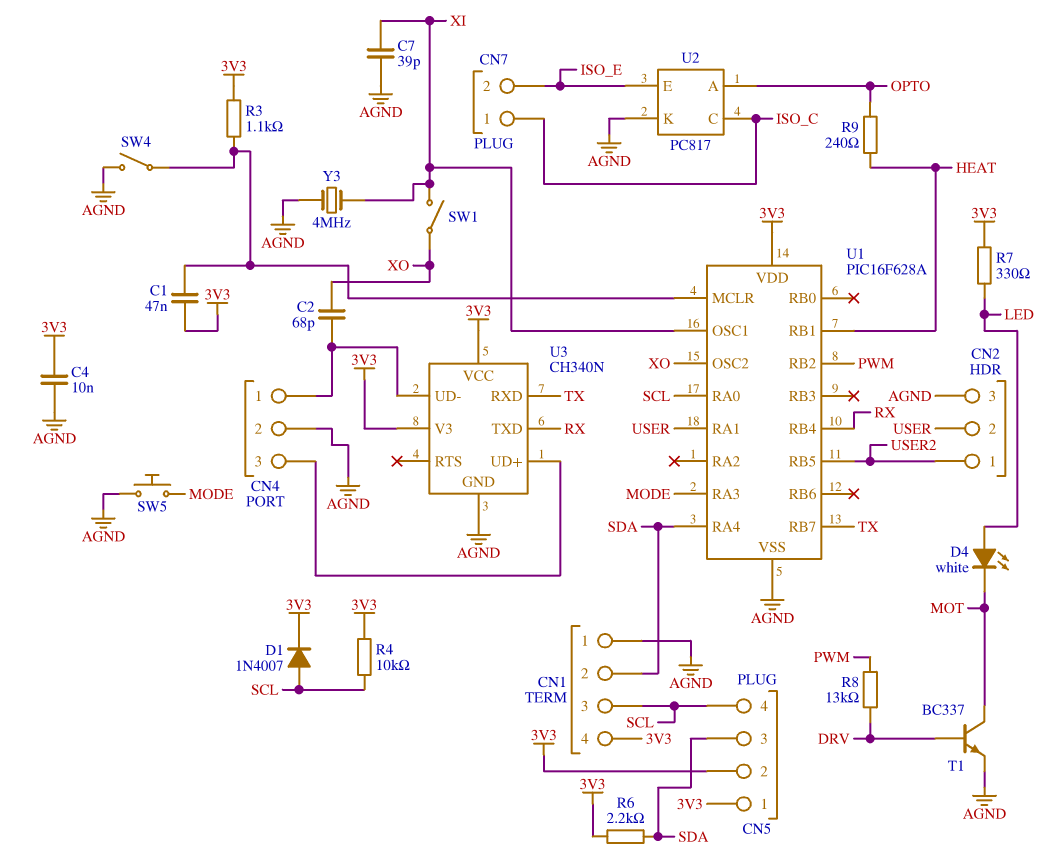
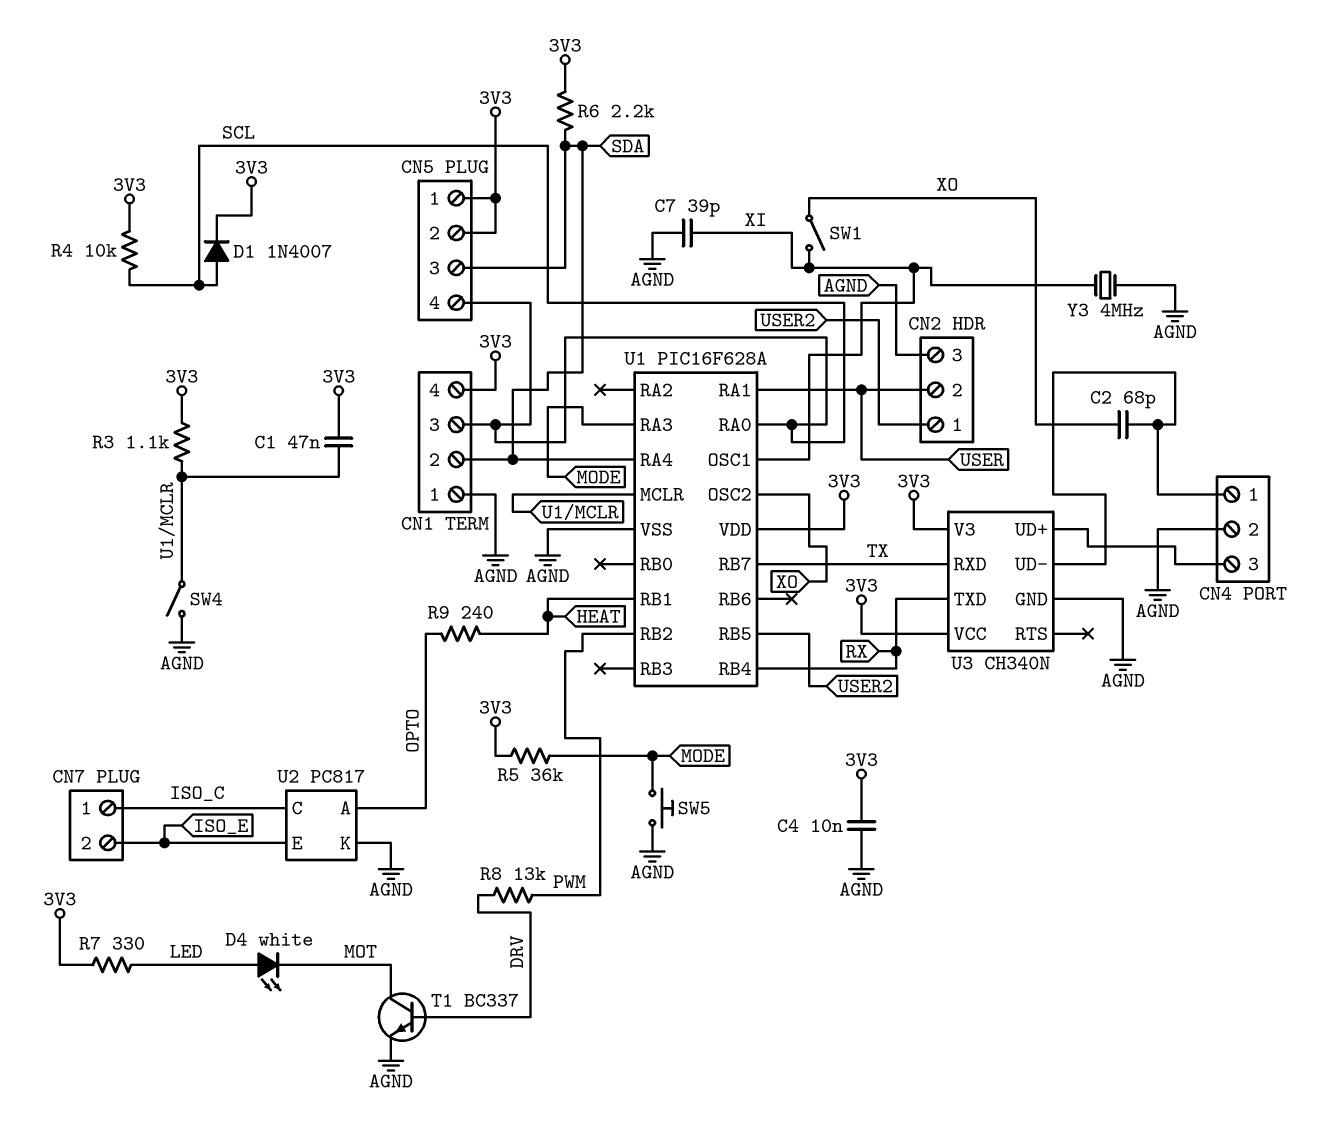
R5: none -> 36k (3V3, MODE)

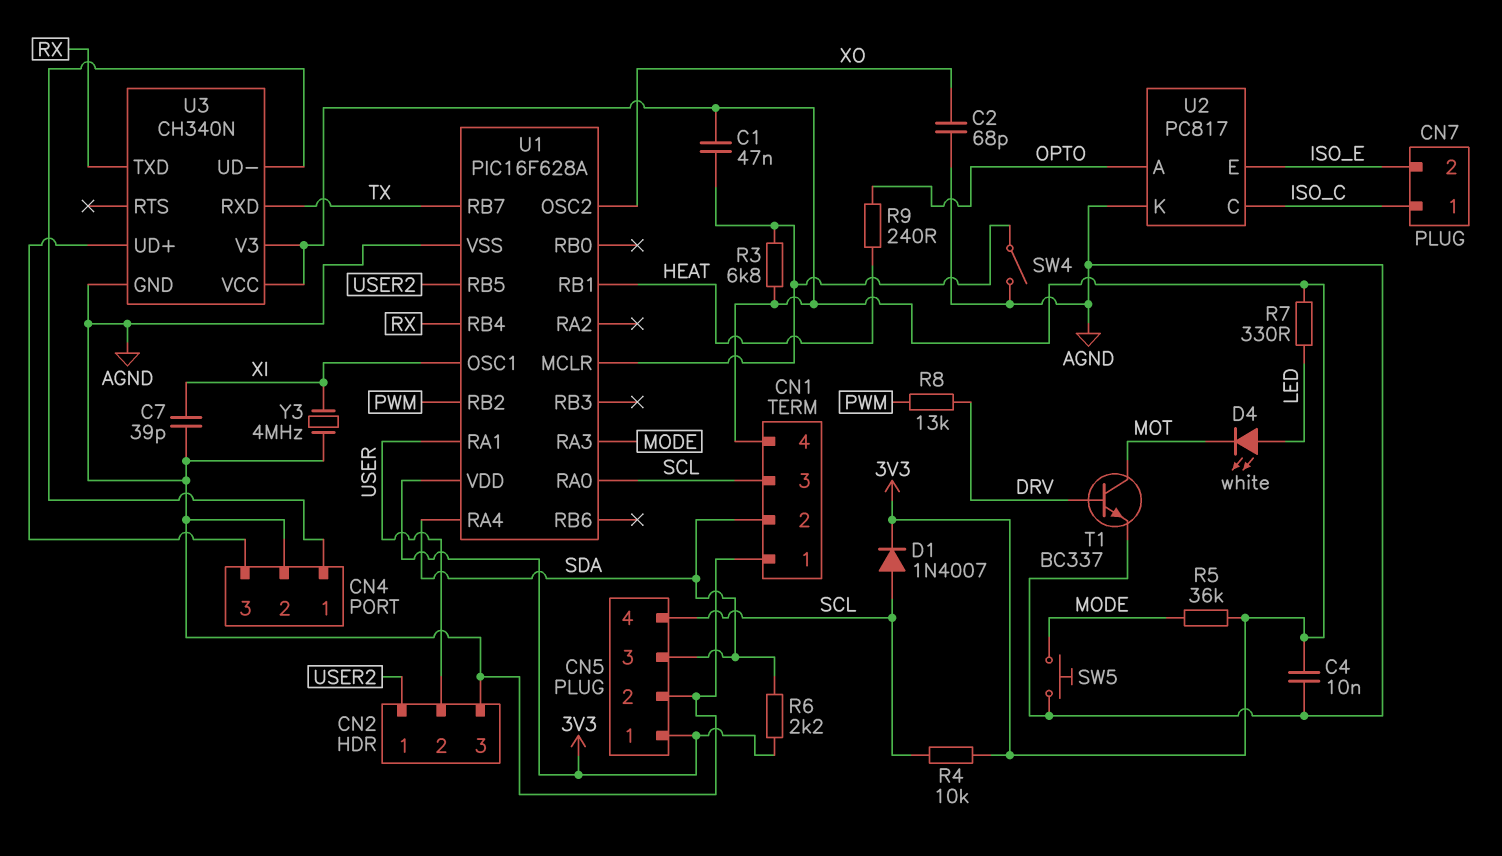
C2: 68pF (CN4/1, XO) -> 68pF (AGND, XO)
CN5 pin 2: 3V3 -> AGND
R3: 1.1k (3V3, U1/MCLR) -> 6.8k (3V3, U1/MCLR)
SW1: switch (XI, XO) -> none

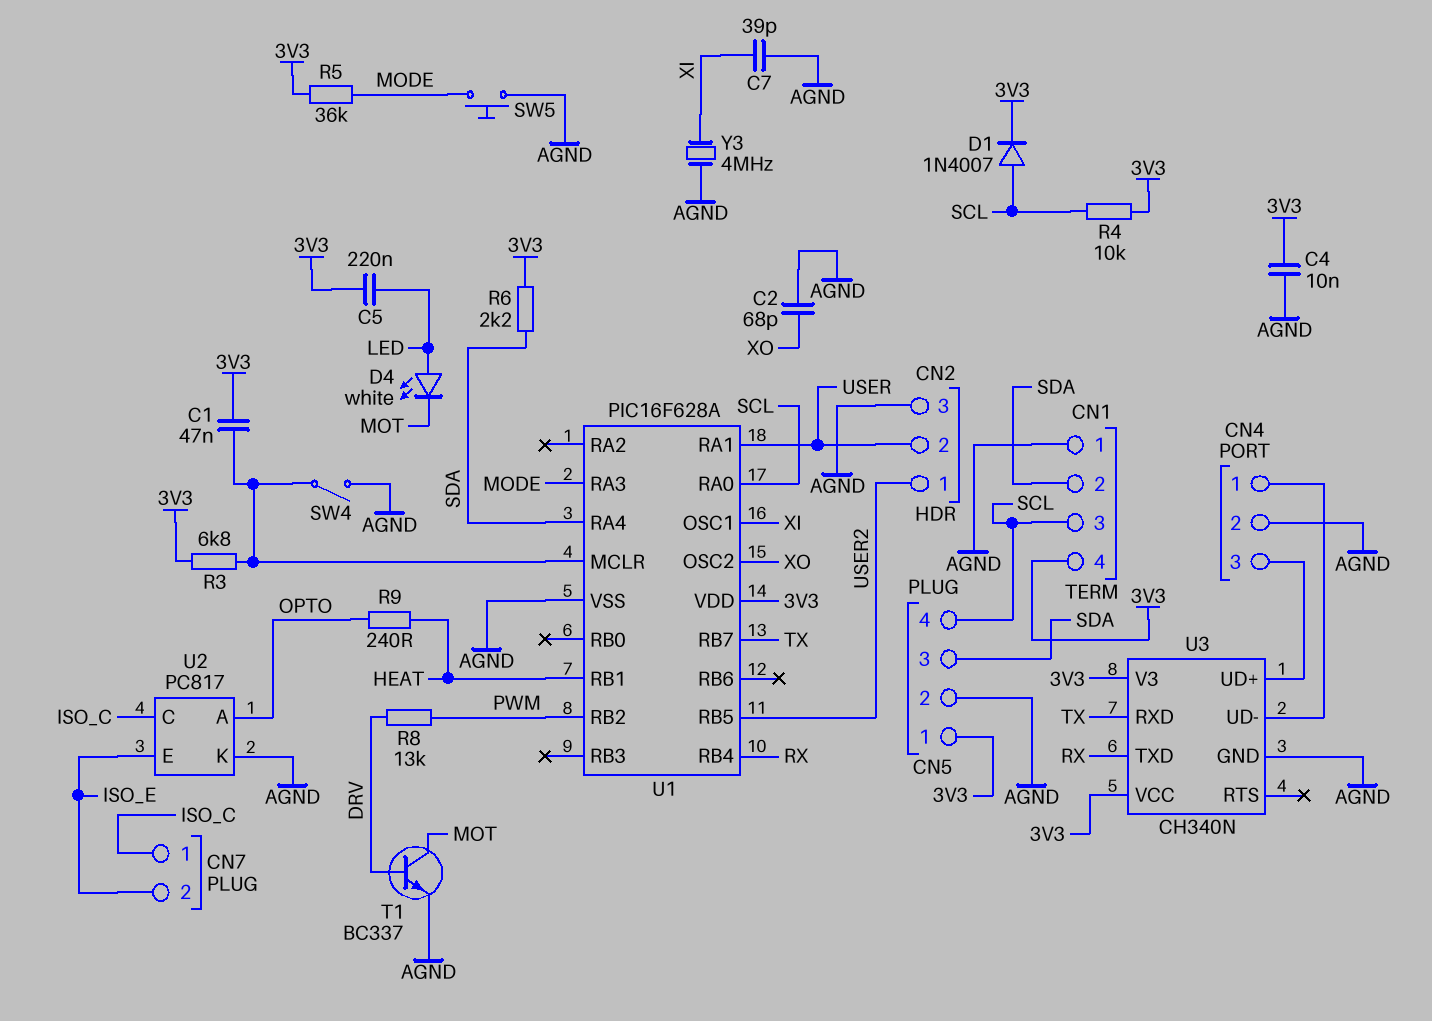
C5: none -> 220nF (3V3, LED)
R7: 330 (3V3, LED) -> none

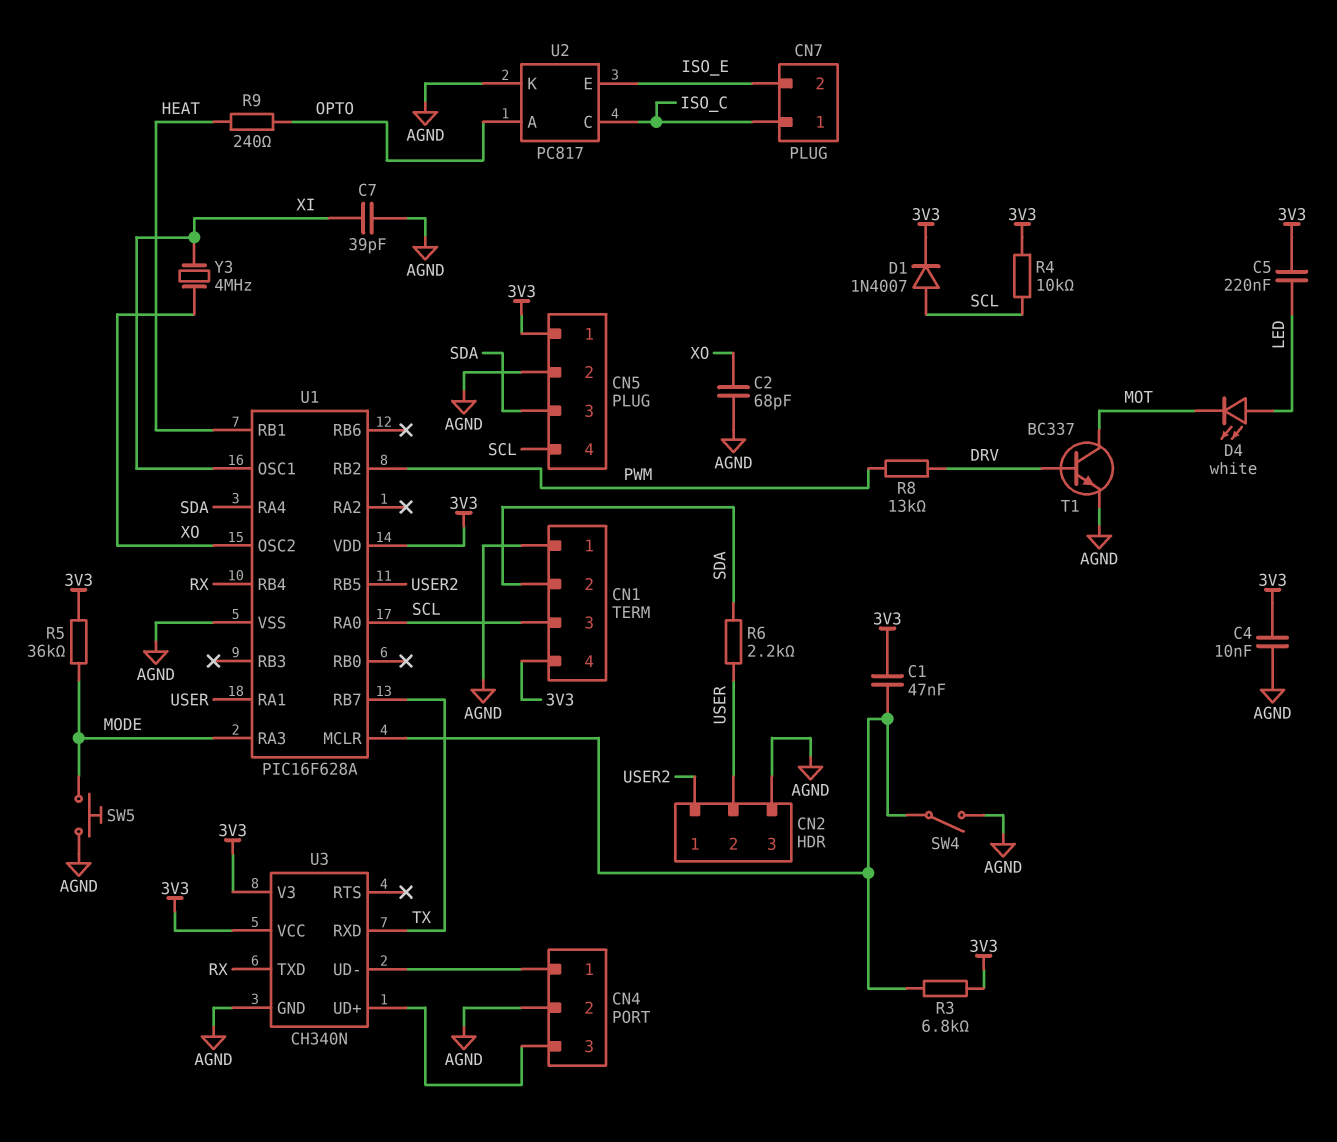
R6: 2.2k (3V3, SDA) -> 2.2k (SDA, USER)
Y3: 4MHz (AGND, XI) -> 4MHz (XI, XO)

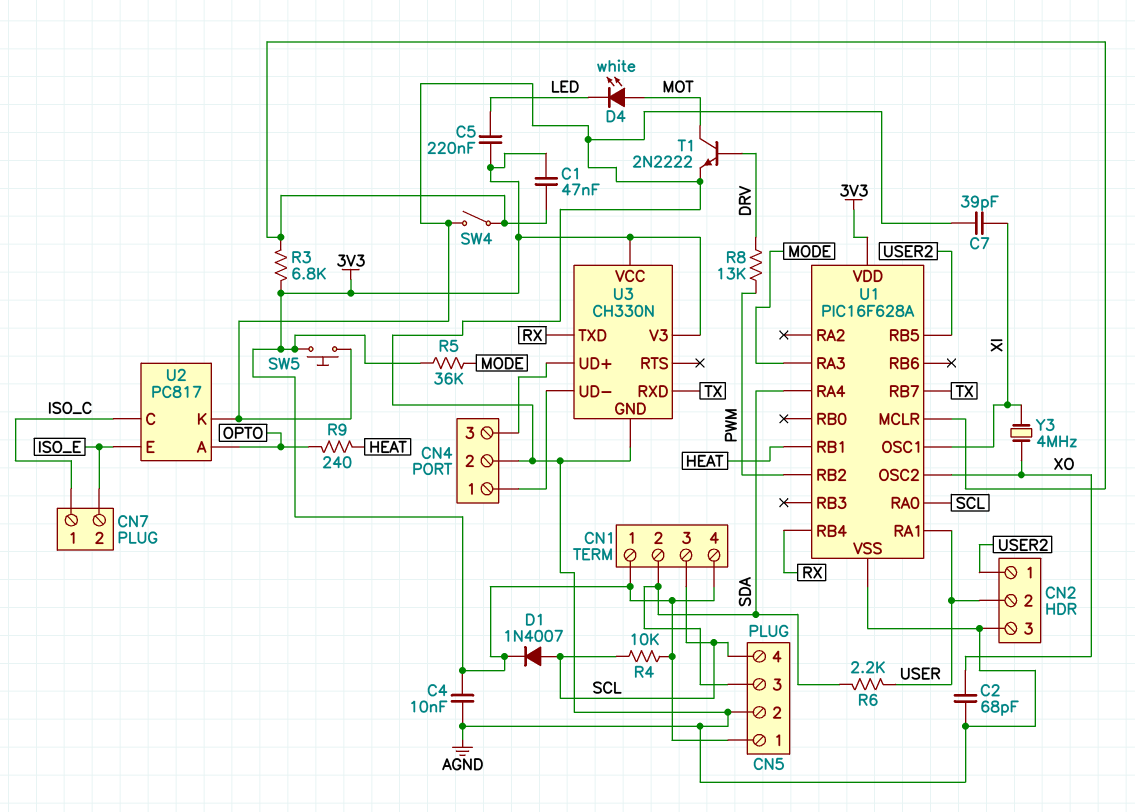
CN1 pin 1: AGND -> 3V3
D4: LED white (A LED, K MOT) -> LED white (A MOT, K LED)
SW5: button (AGND, MODE) -> button (3V3, AGND)
T1: NPN BC337 (B DRV, C MOT, E AGND) -> NPN 2N2222 (B DRV, C MOT, E AGND)
U3: CH340N -> CH330N

